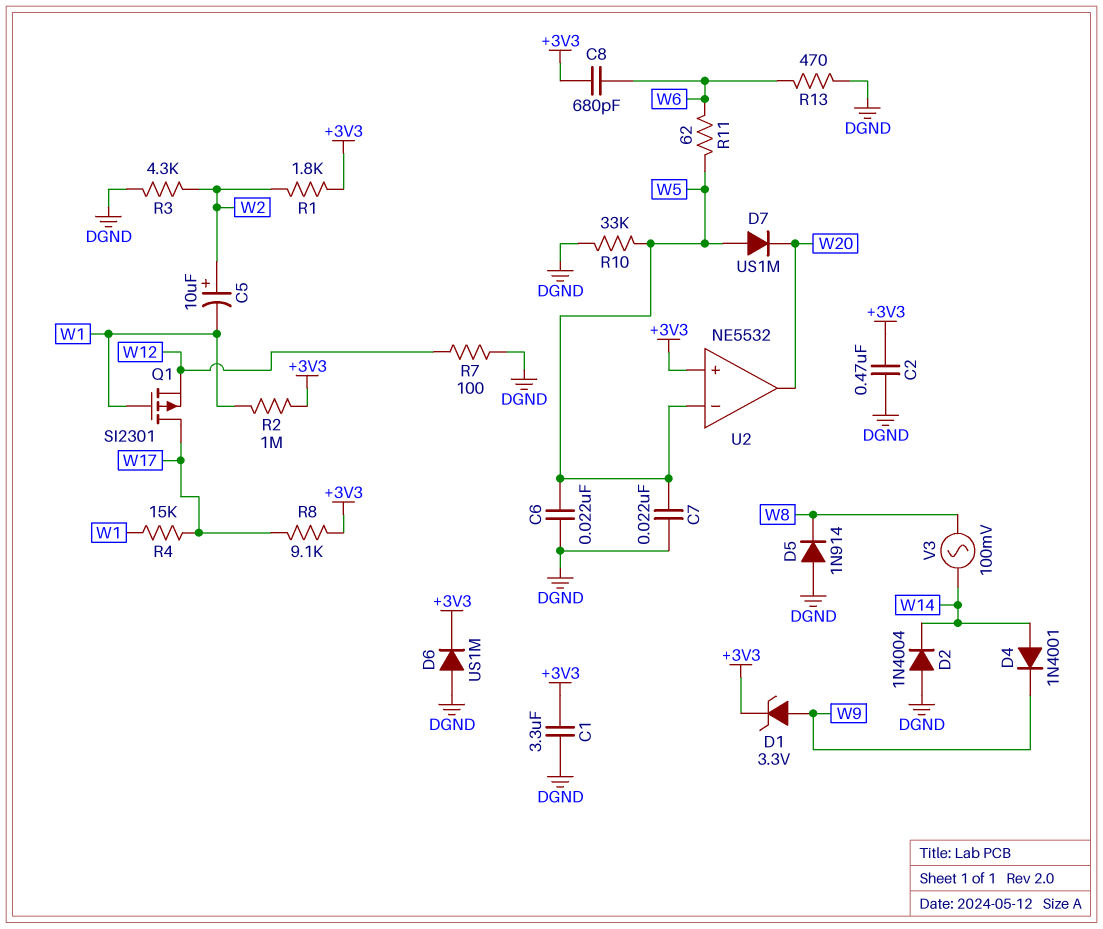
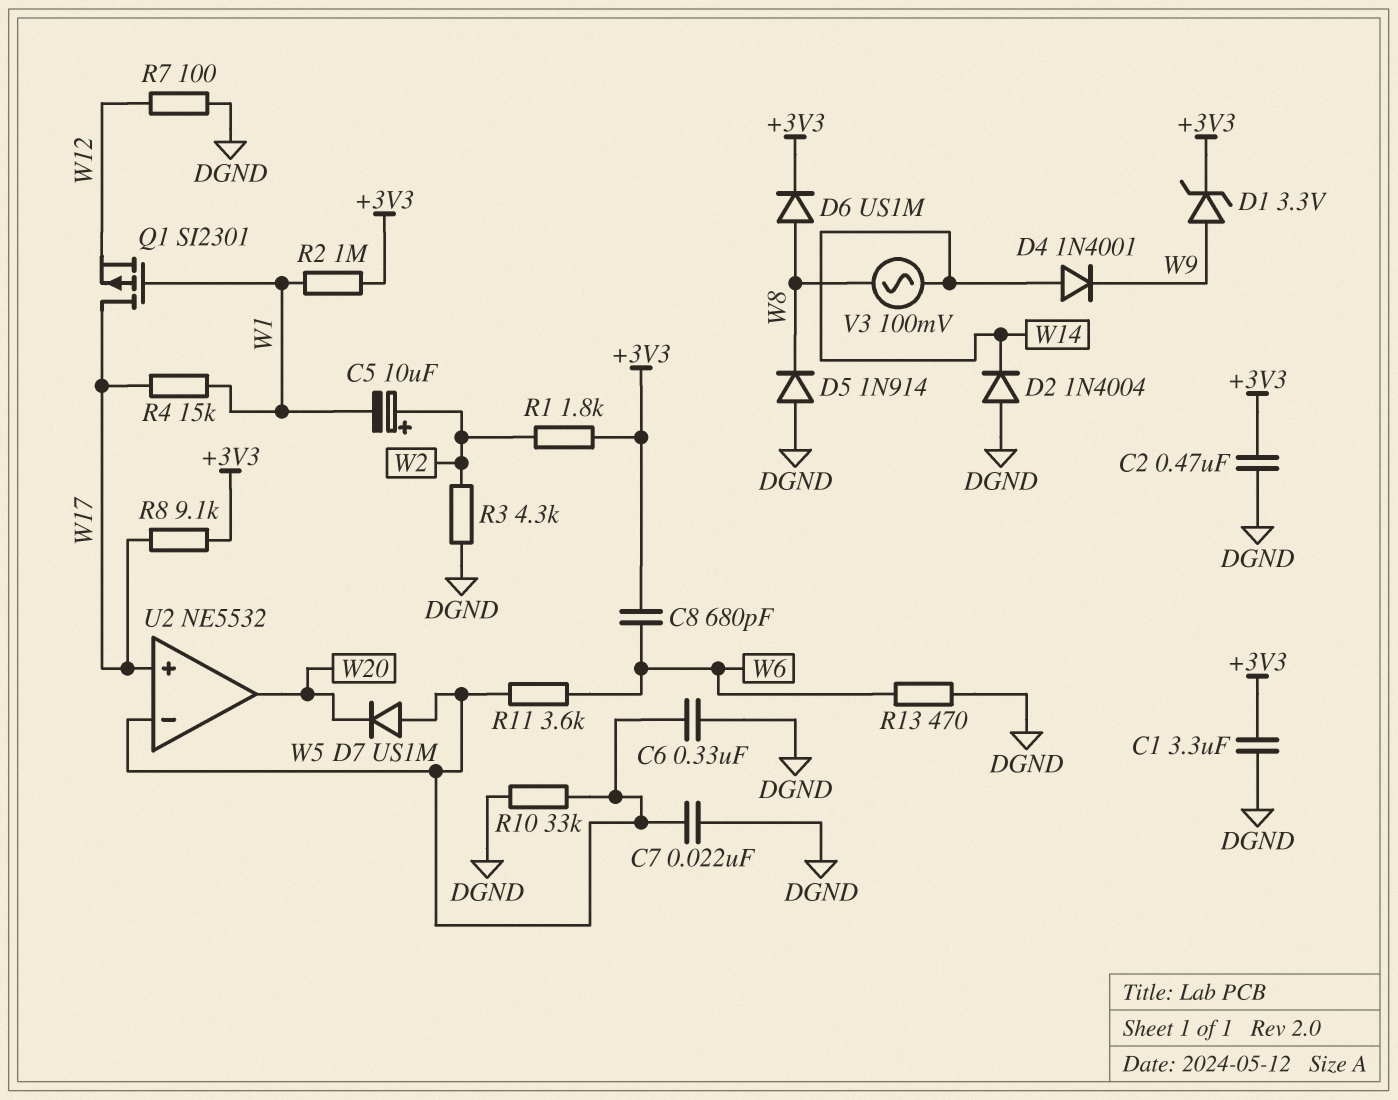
C6: 22nF (DGND, W5) -> 330nF (DGND, W5)
D6: diode US1M (A DGND, K +3V3) -> diode US1M (A W8, K +3V3)
R11: 62 (W5, W6) -> 3.6k (W5, W6)
U2 pin in+: +3V3 -> W17

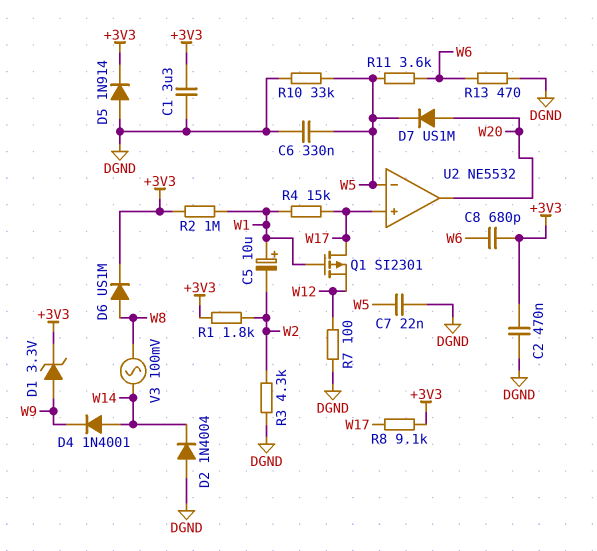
C5: 10uF (plus W2, minus W1) -> 10uF (plus W1, minus W2)
D5: diode 1N914 (A DGND, K W8) -> diode 1N914 (A DGND, K +3V3)
D7: diode US1M (A W5, K W20) -> diode US1M (A W20, K W5)

